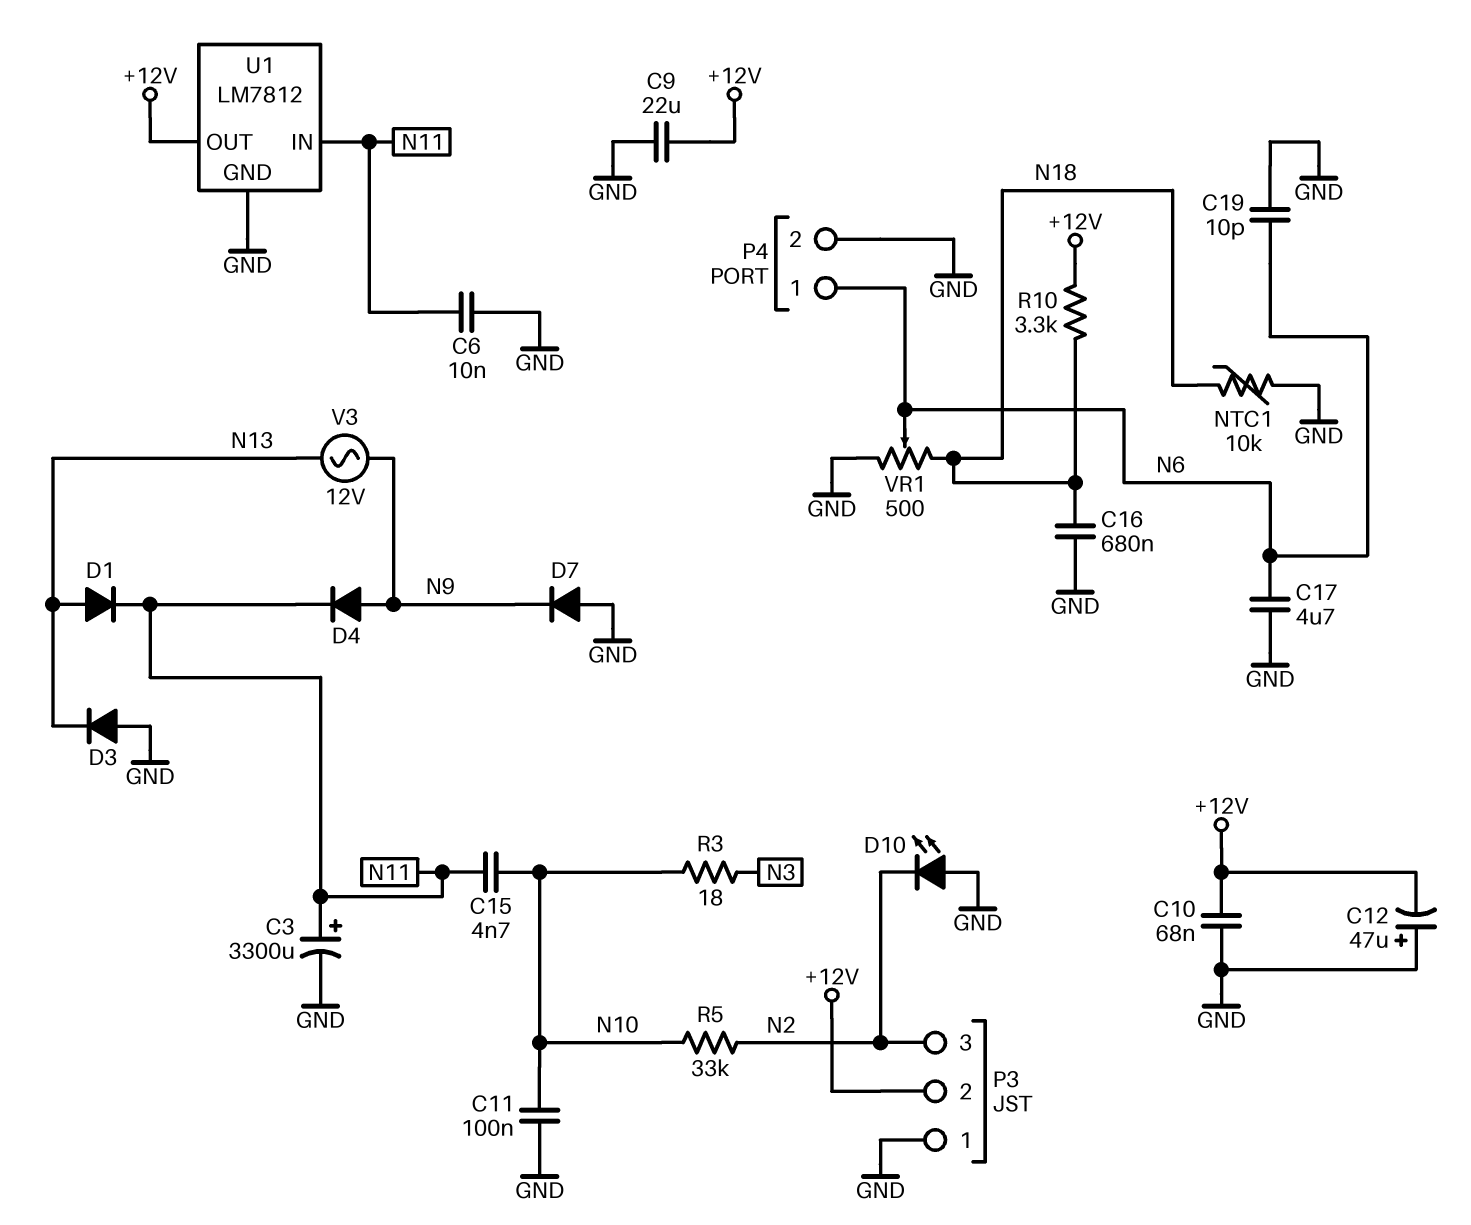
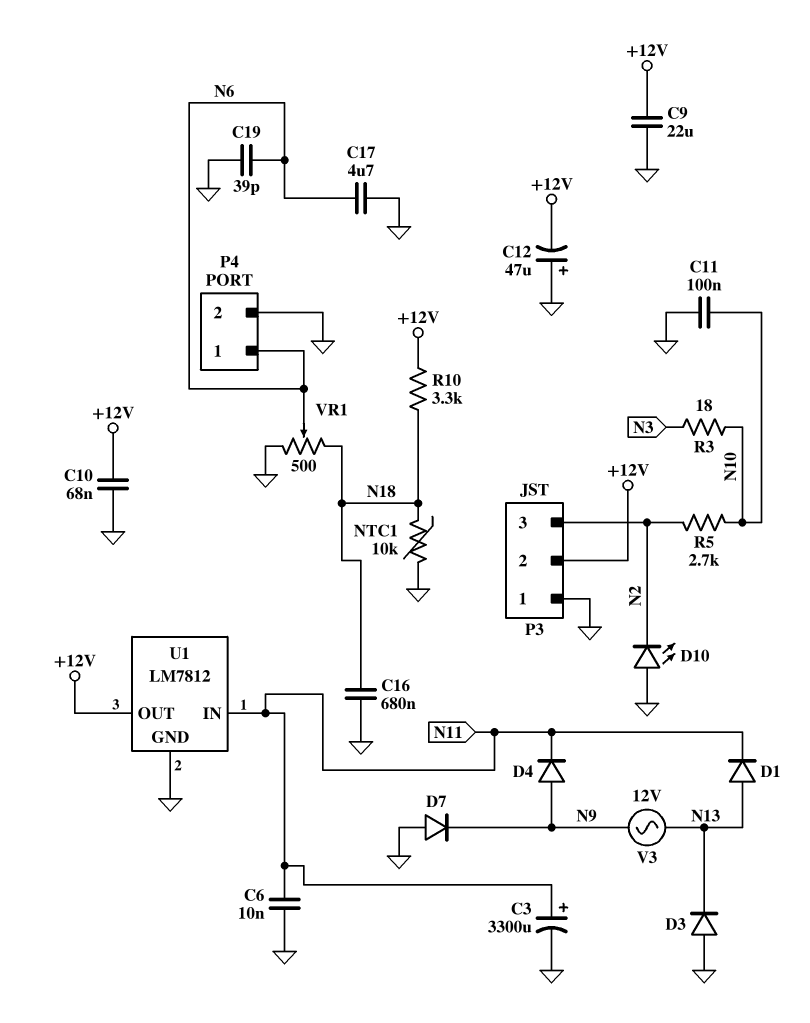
C15: 4.7nF (N10, N11) -> none
C19: 10pF (GND, N6) -> 39pF (GND, N6)
R5: 33k (N2, N10) -> 2.7k (N2, N10)

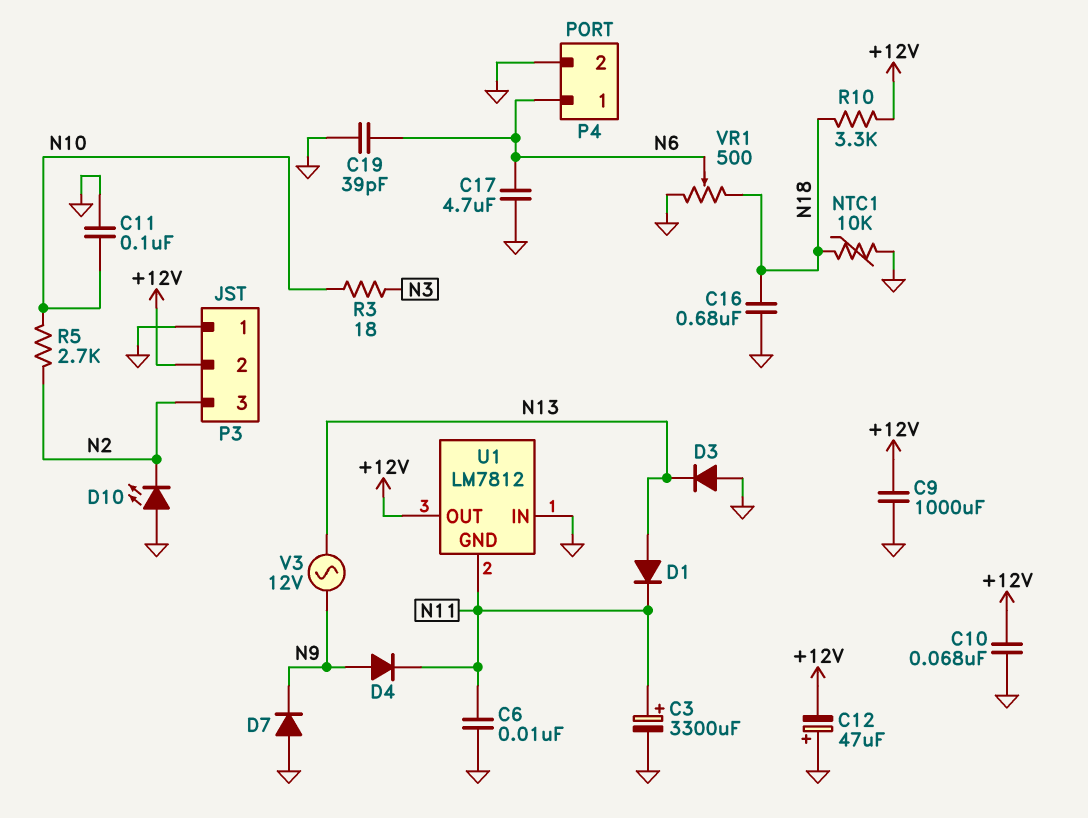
C9: 22uF (+12V, GND) -> 1000uF (+12V, GND)
U1 pin GND: GND -> N11
U1 pin IN: N11 -> GND

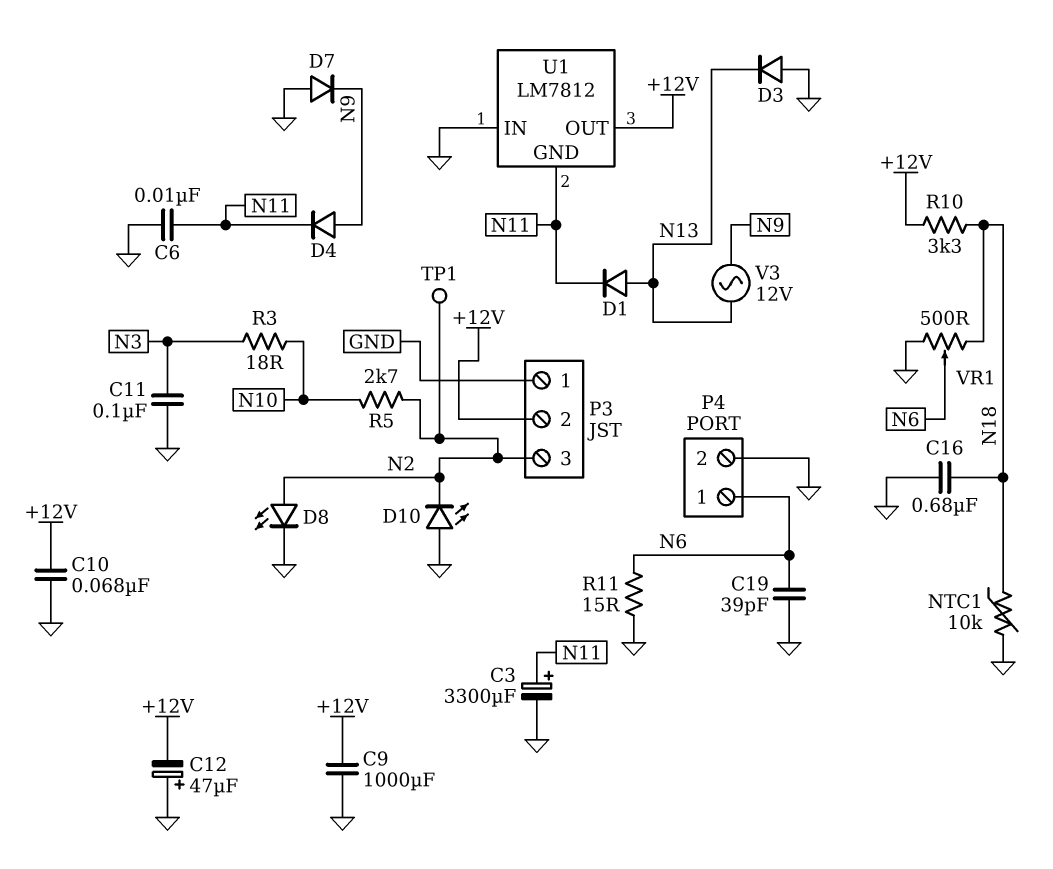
C11: 100nF (GND, N10) -> 100nF (GND, N3)
C17: 4.7uF (GND, N6) -> none
D8: none -> LED (A N2, K GND)
R11: none -> 15 (GND, N6)
TP1: none -> test point (N2)

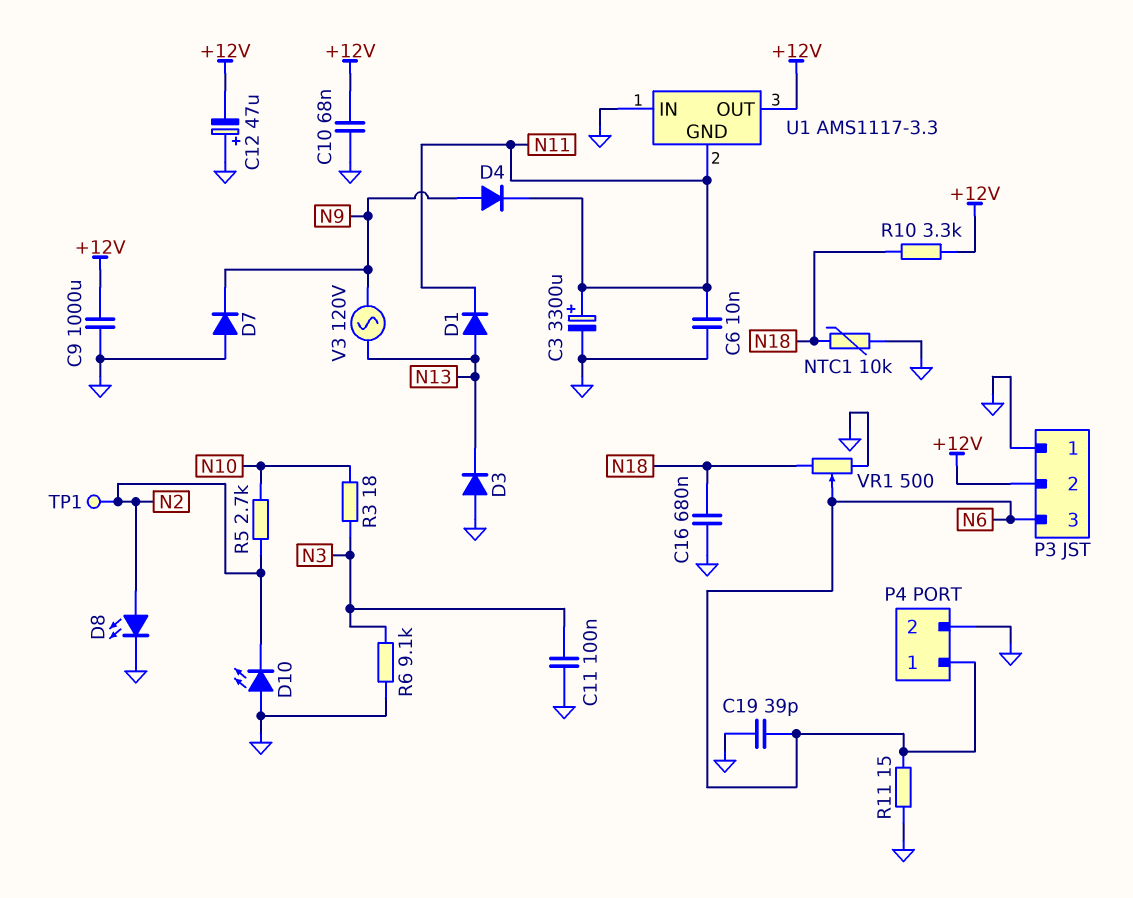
P3 pin 3: N2 -> N6
R6: none -> 9.1k (GND, N3)
U1: LM7812 -> AMS1117-3.3
V3: AC 12V (N9, N13) -> AC 120V (N9, N13)

